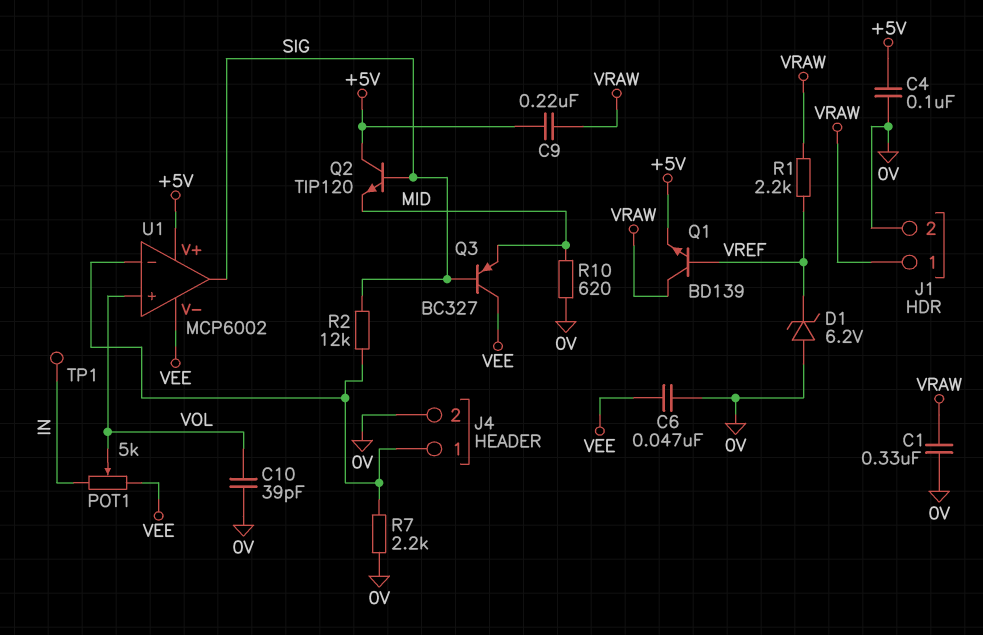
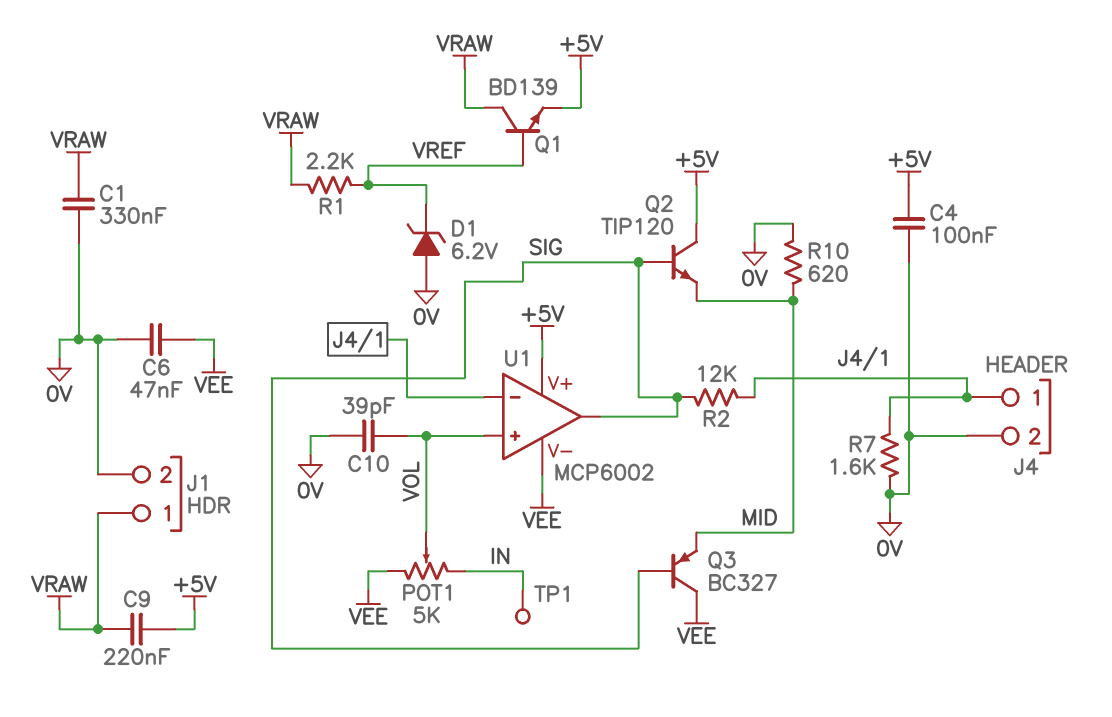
R7: 2.2k (0V, J4/1) -> 1.6k (0V, J4/1)

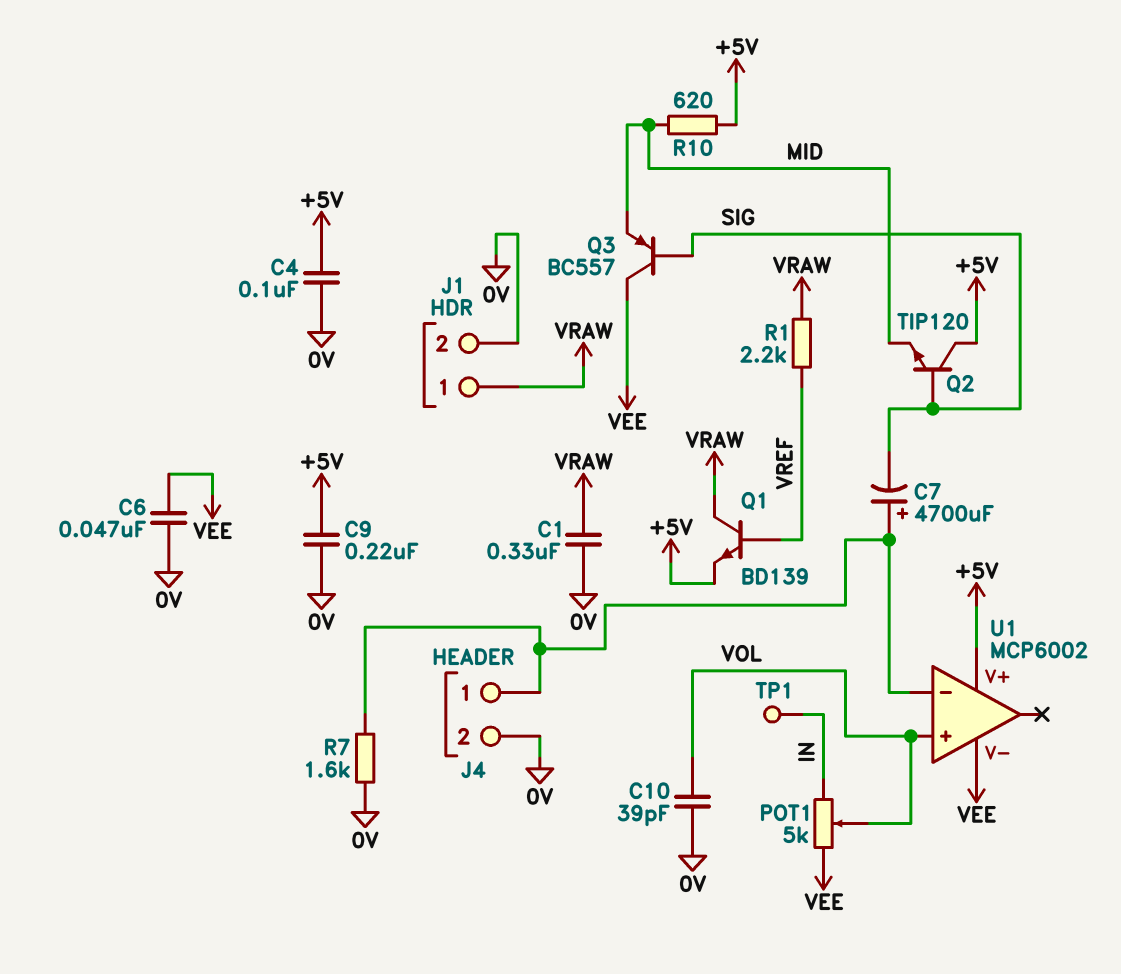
C7: none -> 4700uF (plus J4/1, minus SIG)
C9: 220nF (+5V, VRAW) -> 220nF (+5V, 0V)
D1: zener 6.2V (A 0V, K VREF) -> none
Q3: PNP BC327 (B SIG, C VEE, E MID) -> PNP BC557 (B SIG, C VEE, E MID)
R2: 12k (J4/1, SIG) -> none
R10: 620 (0V, MID) -> 620 (+5V, MID)
U1 pin out: SIG -> none

